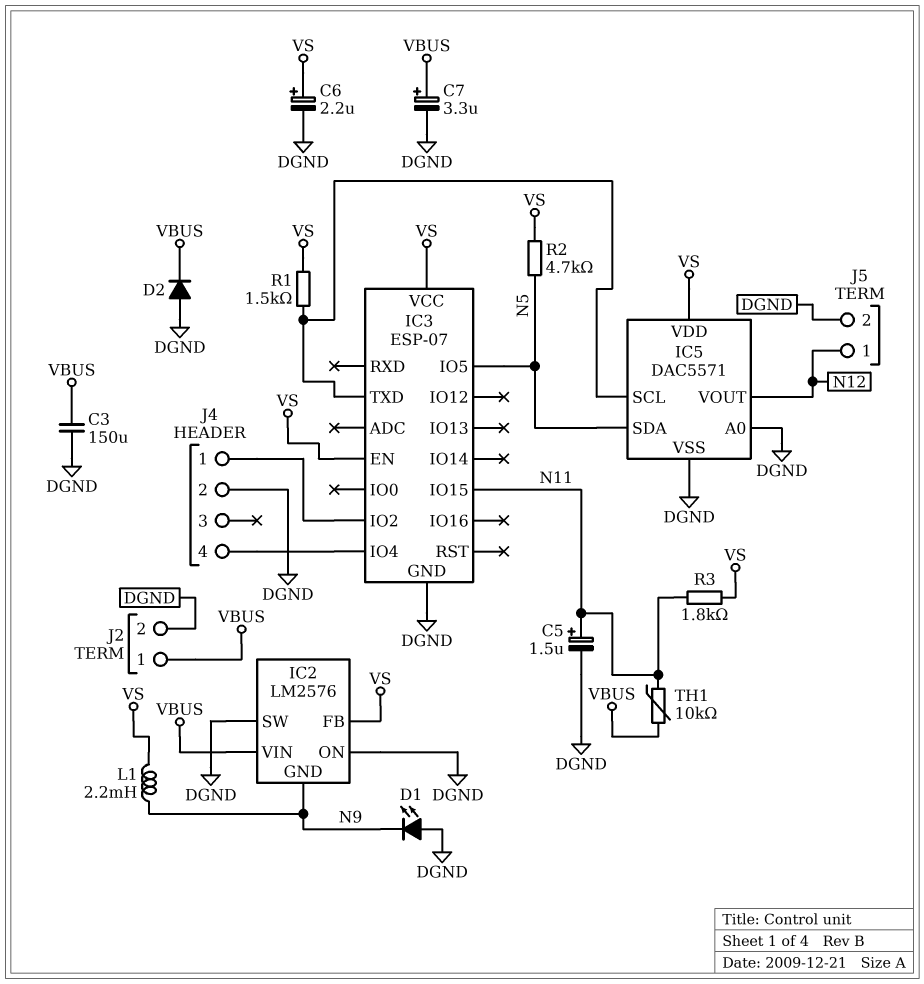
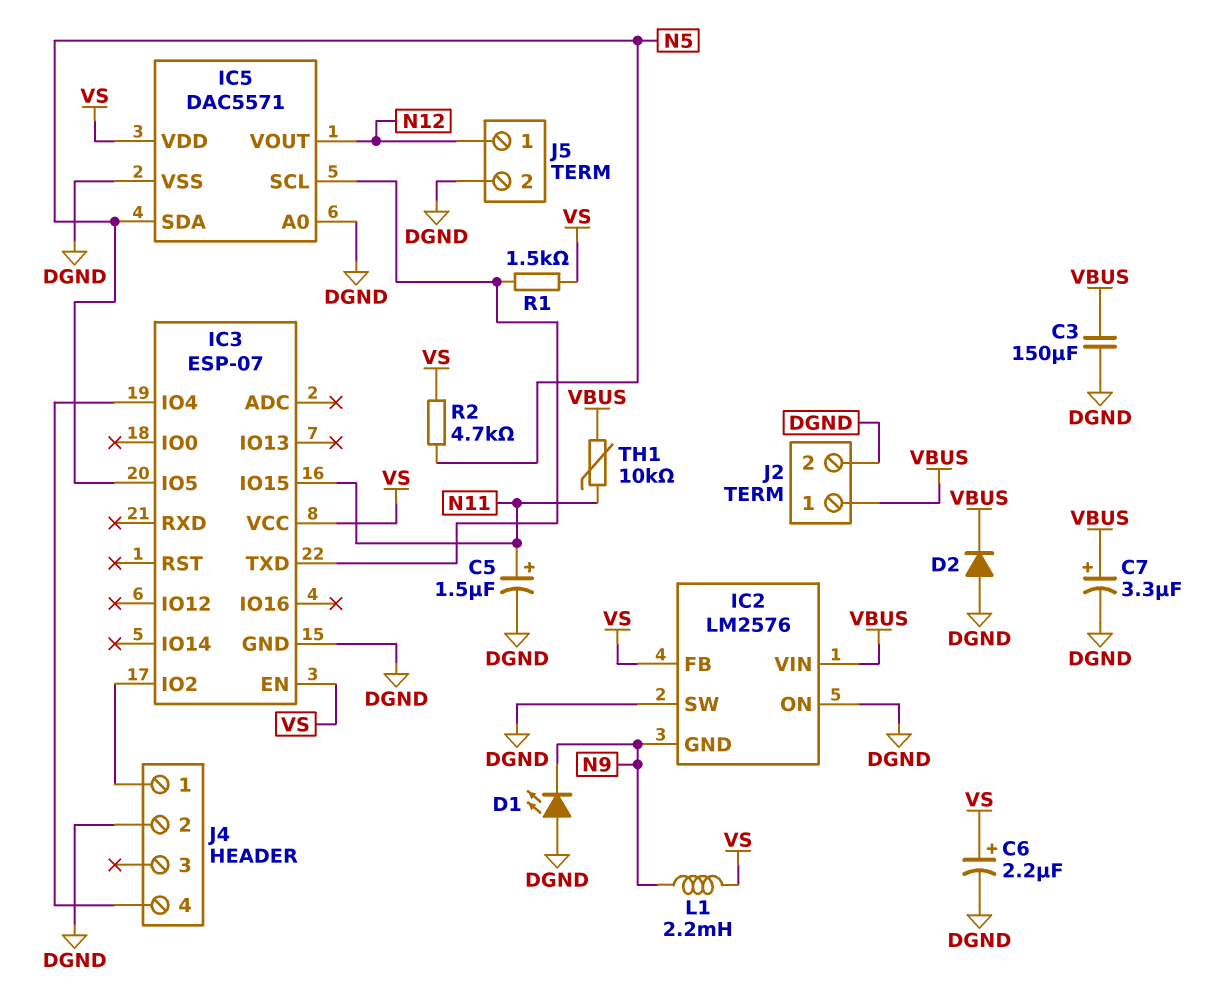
R3: 1.8k (N11, VS) -> none

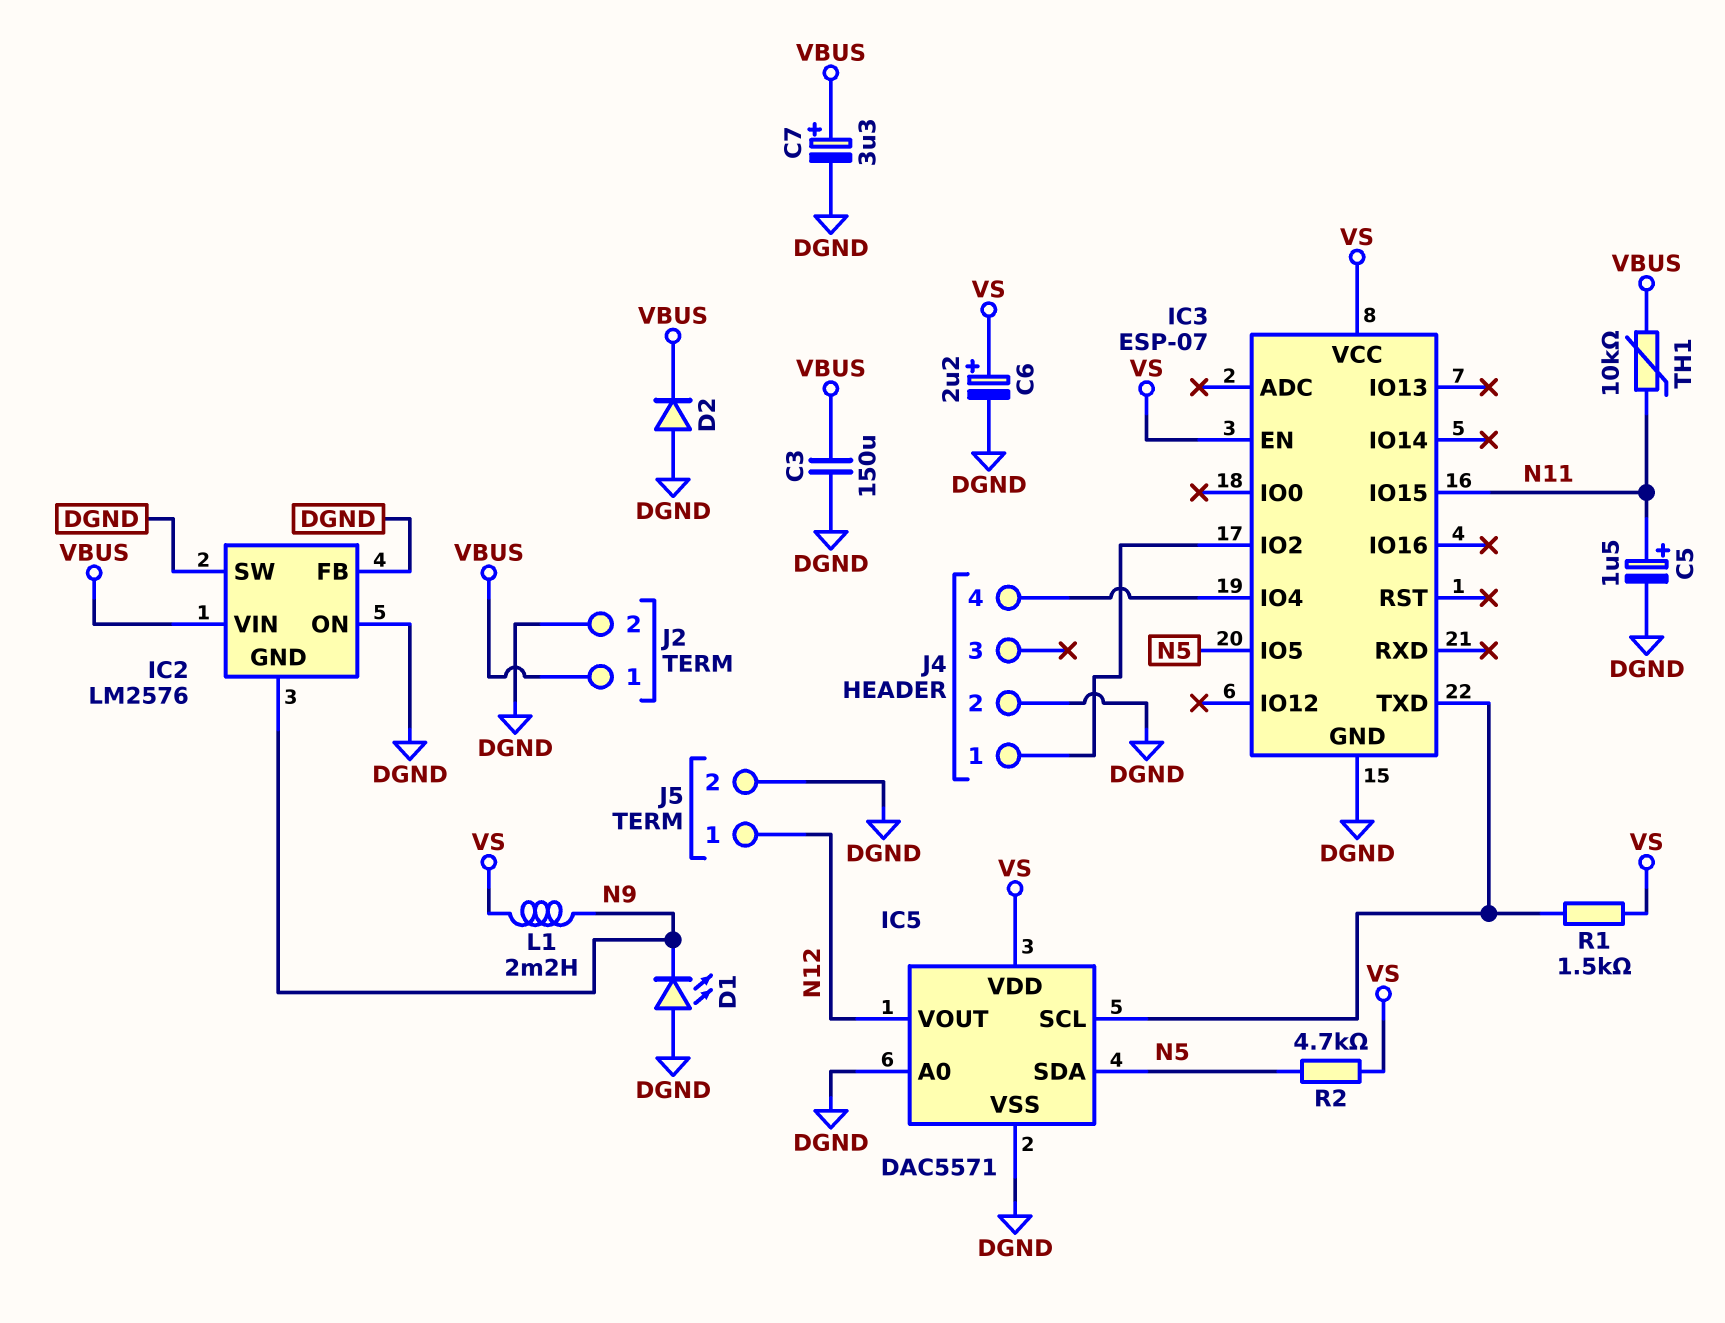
IC2 pin FB: VS -> DGND

